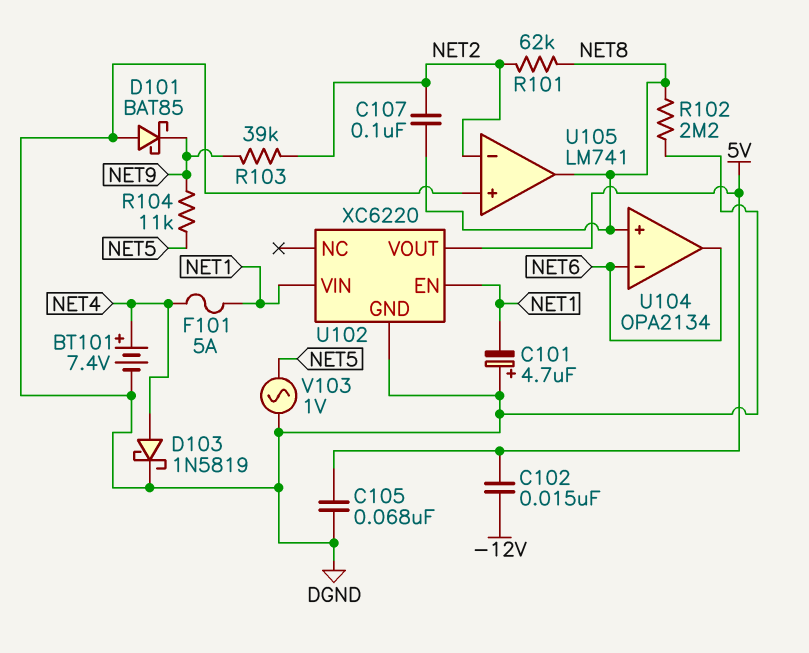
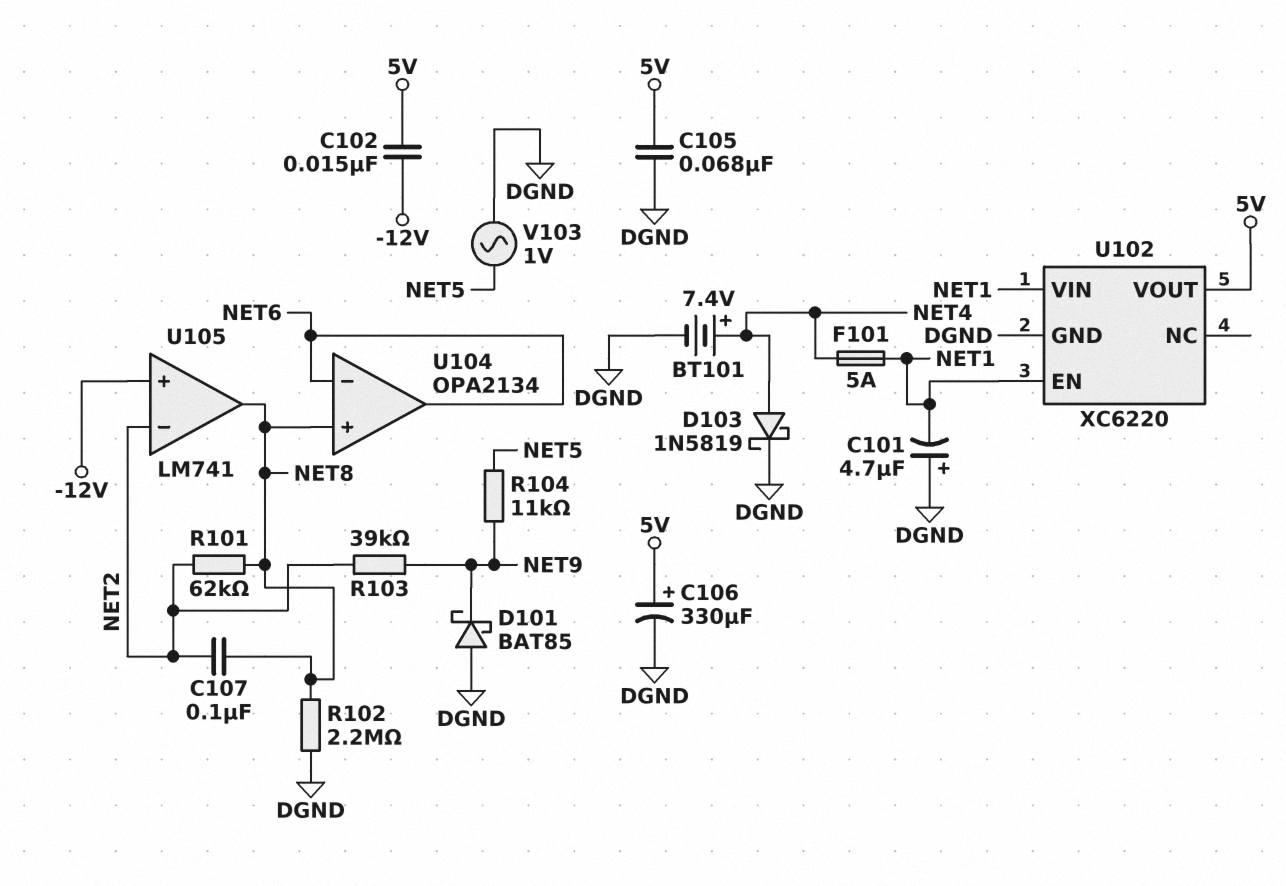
C106: none -> 330uF (plus 5V, minus DGND)
U105 pin in+: DGND -> -12V

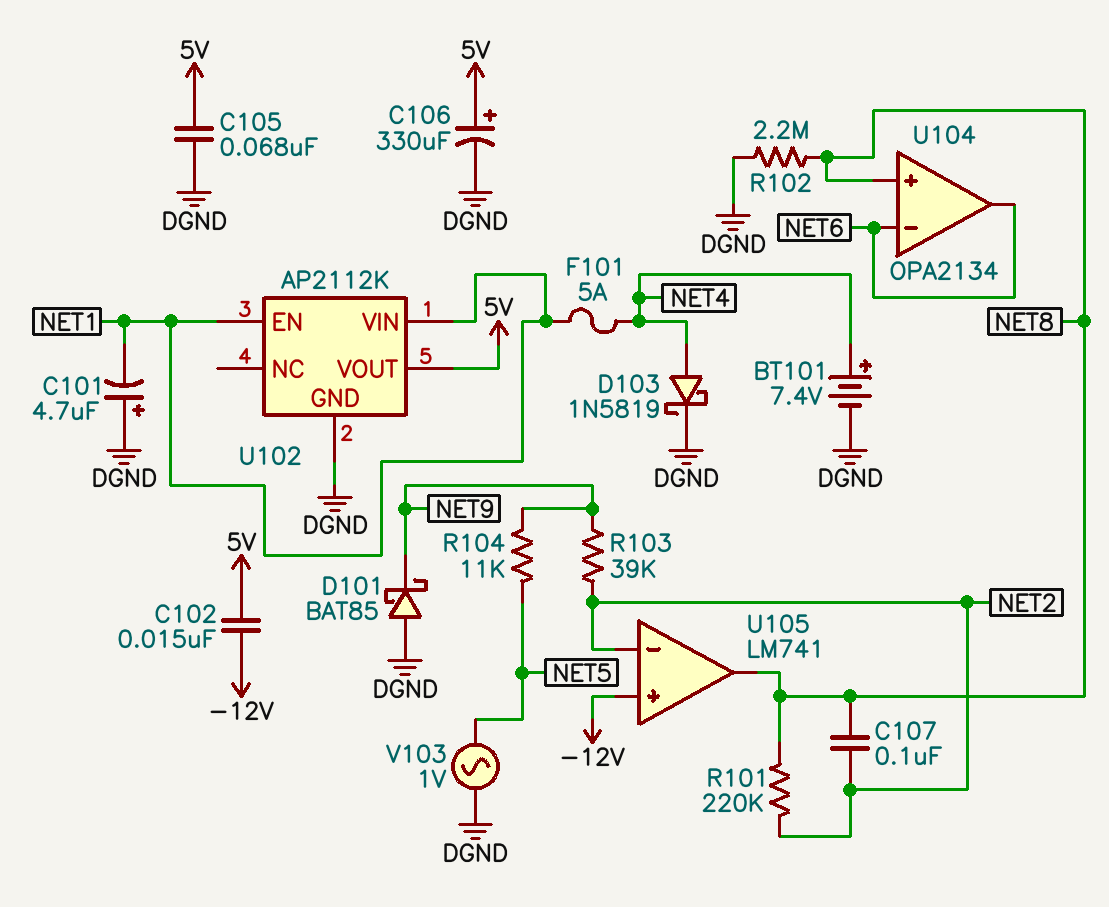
R101: 62k (NET2, NET8) -> 220k (NET2, NET8)
U102: XC6220 -> AP2112K

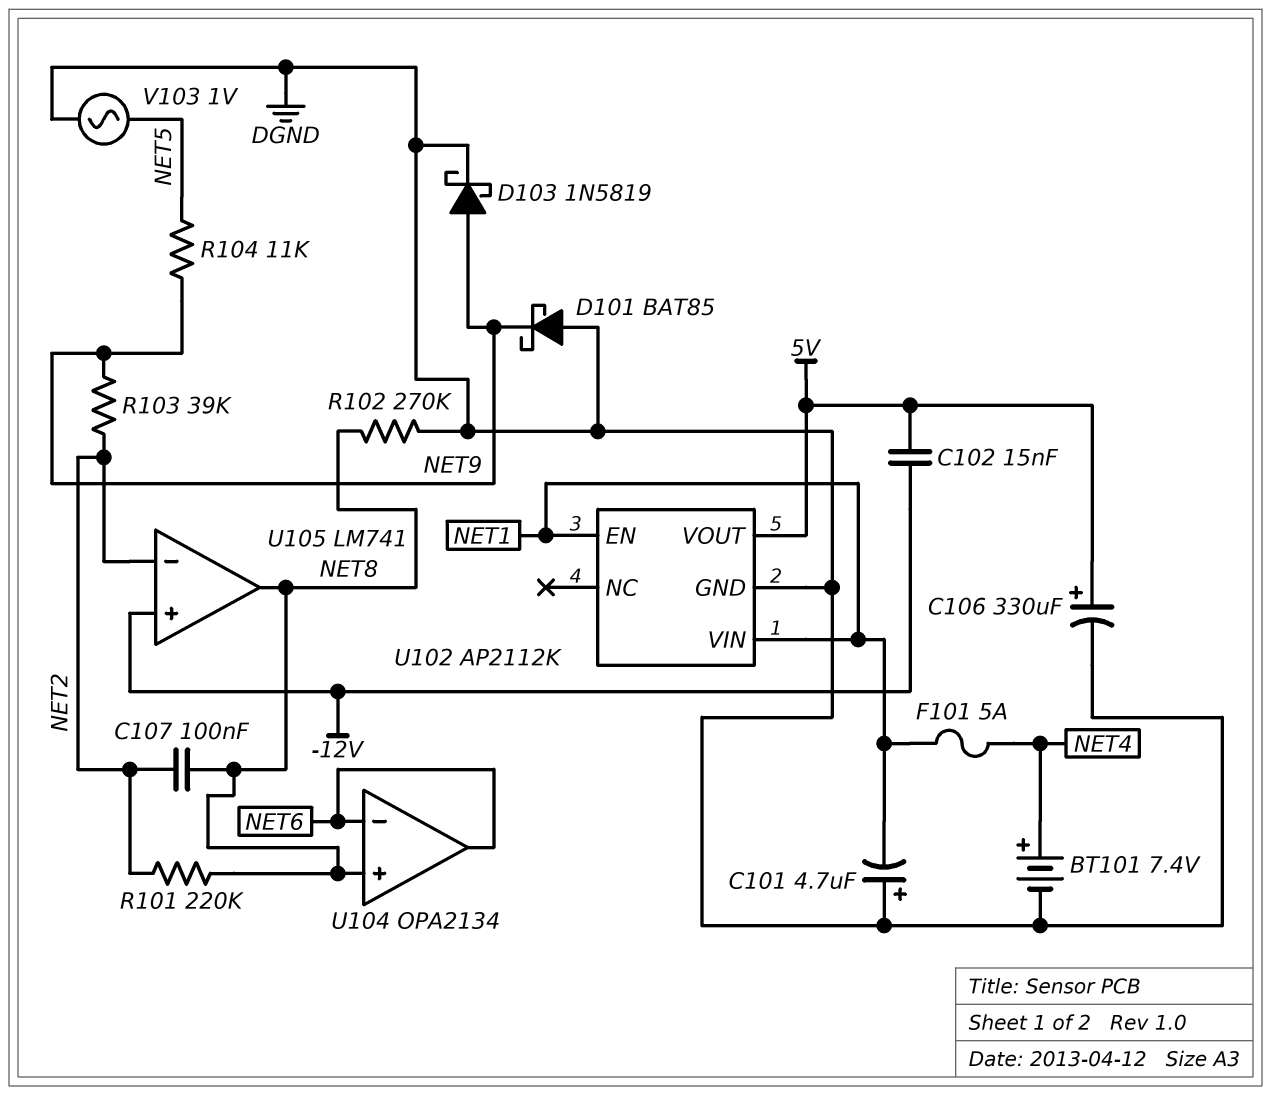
C105: 68nF (5V, DGND) -> none
D103: schottky 1N5819 (A NET4, K DGND) -> schottky 1N5819 (A NET9, K DGND)
R102: 2.2M (DGND, NET8) -> 270k (DGND, NET8)

